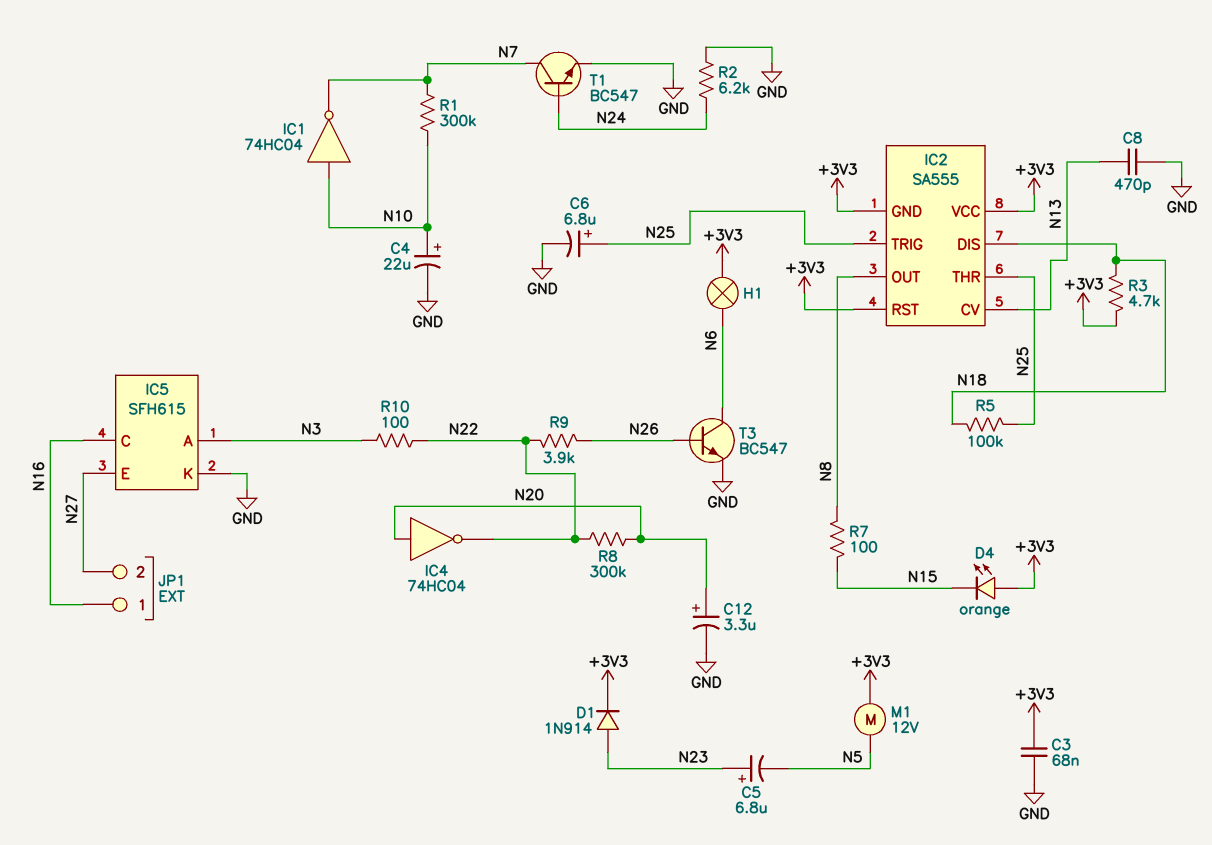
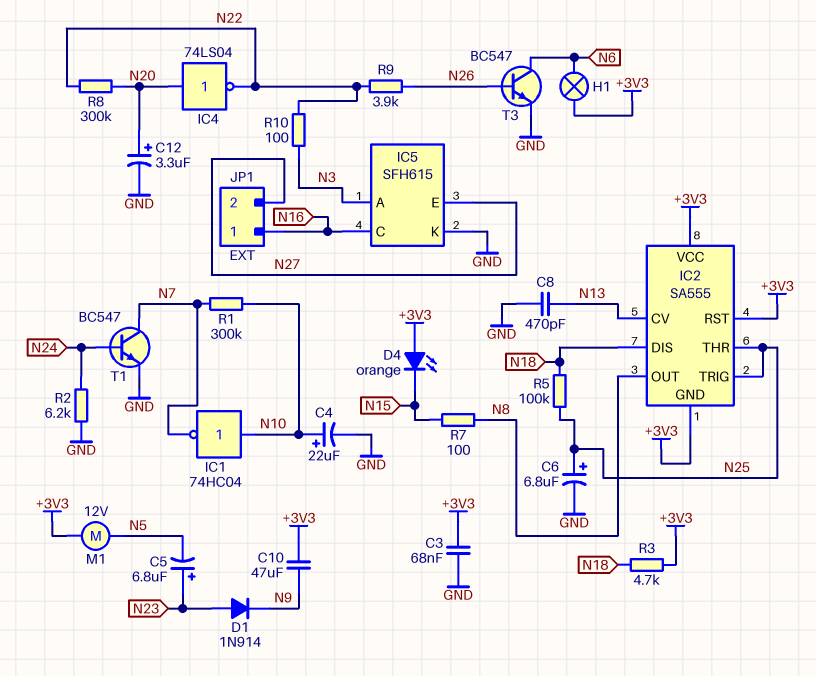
C10: none -> 47uF (+3V3, N9)
D1: diode 1N914 (A N23, K +3V3) -> diode 1N914 (A N23, K N9)
IC4: NOT 74HC04 (in N20, out N22) -> NOT 74LS04 (in N20, out N22)

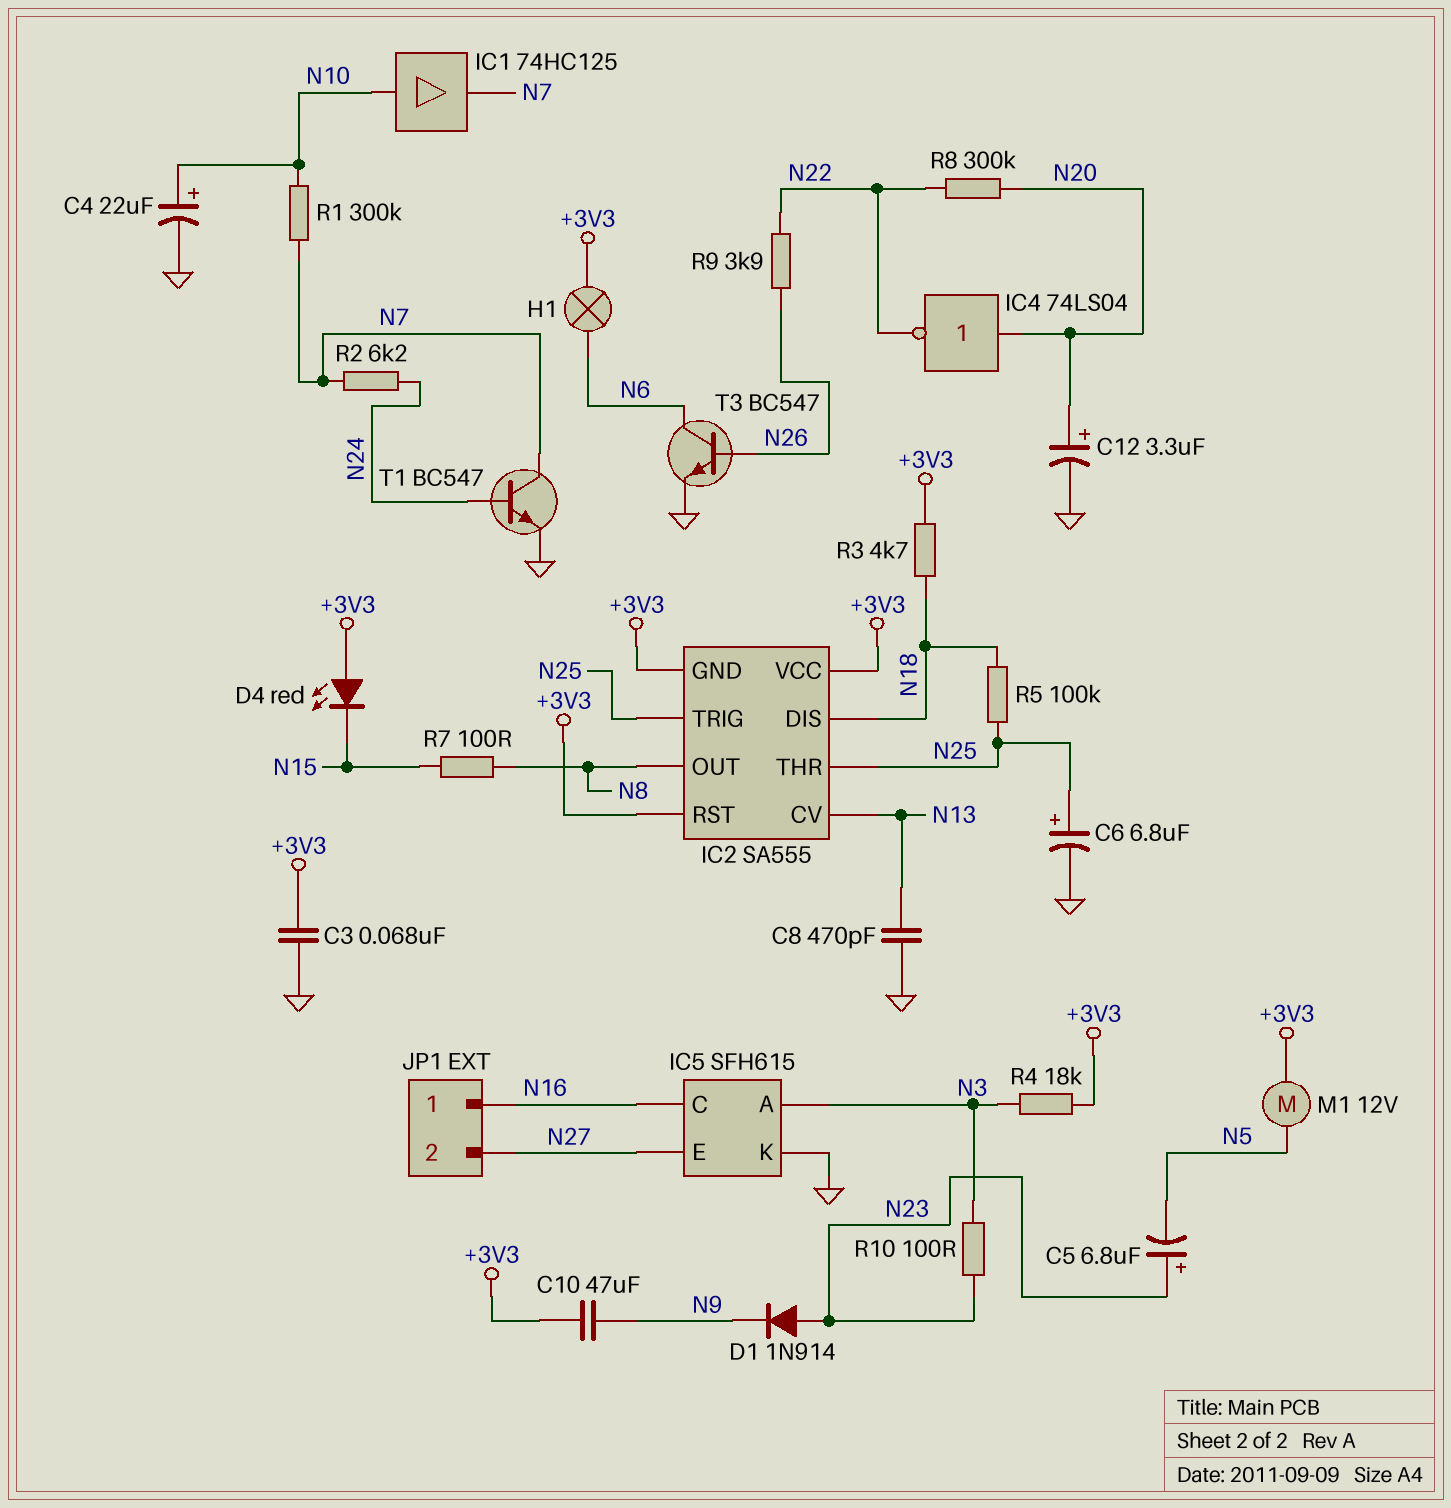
D4: LED orange (A +3V3, K N15) -> LED red (A +3V3, K N15)
IC1: NOT 74HC04 (in N10, out N7) -> buffer 74HC125 (in N10, out N7)
R2: 6.2k (GND, N24) -> 6.2k (N7, N24)
R4: none -> 18k (+3V3, N3)
R10: 100 (N3, N22) -> 100 (N3, N23)

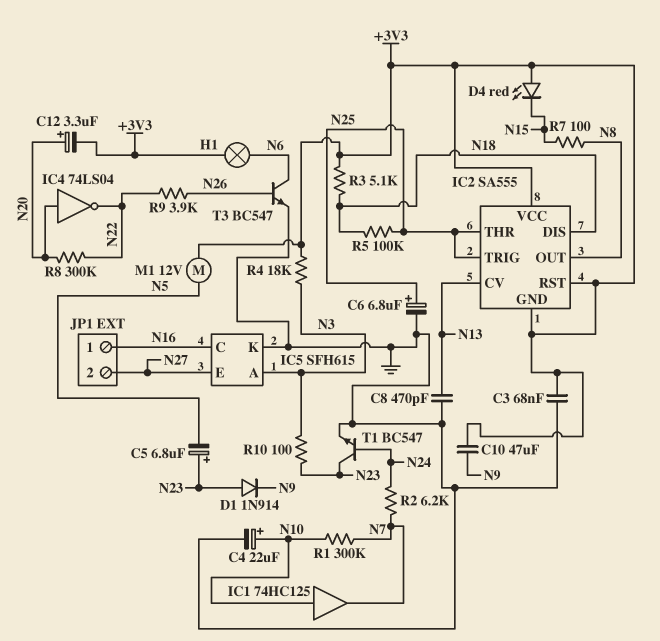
C12: 3.3uF (plus N20, minus GND) -> 3.3uF (plus N20, minus +3V3)
R3: 4.7k (+3V3, N18) -> 5.1k (+3V3, N18)
T1: NPN BC547 (B N24, C N7, E GND) -> NPN BC547 (B N24, C N23, E GND)

